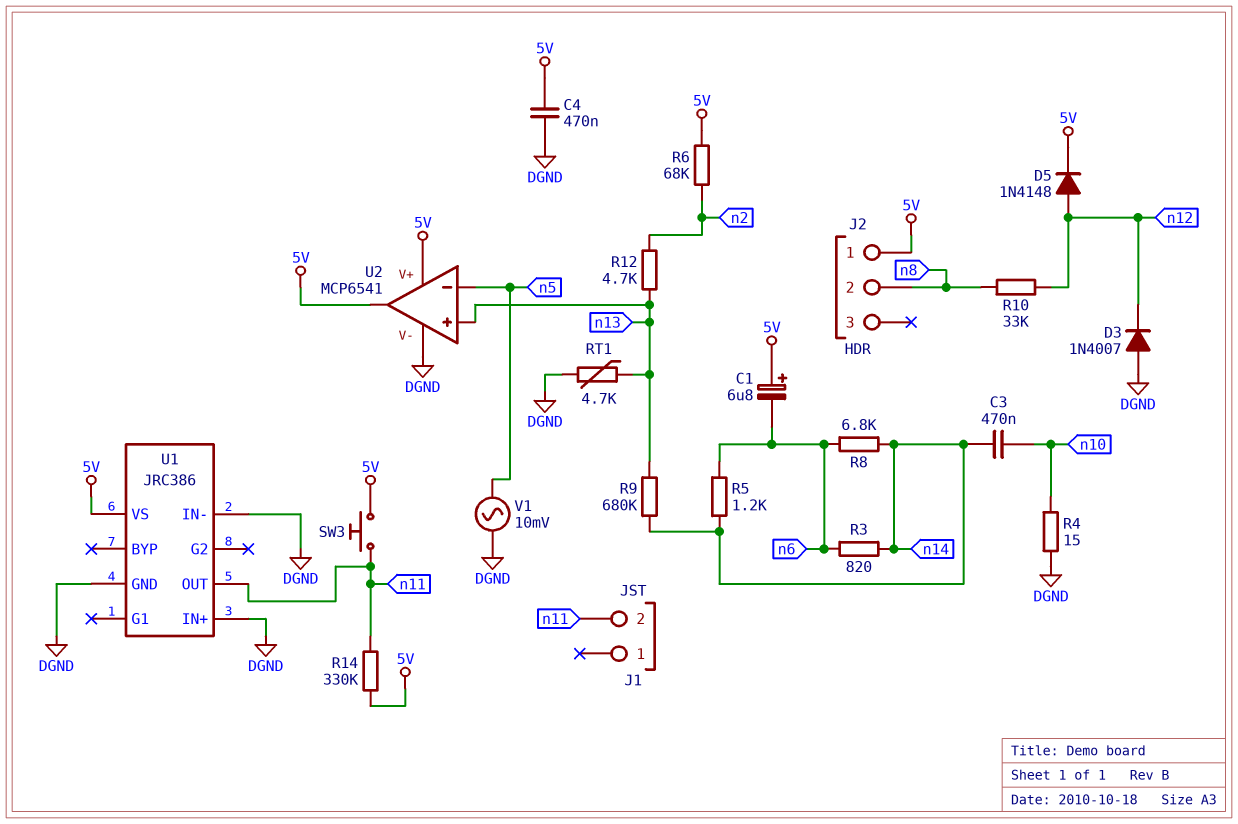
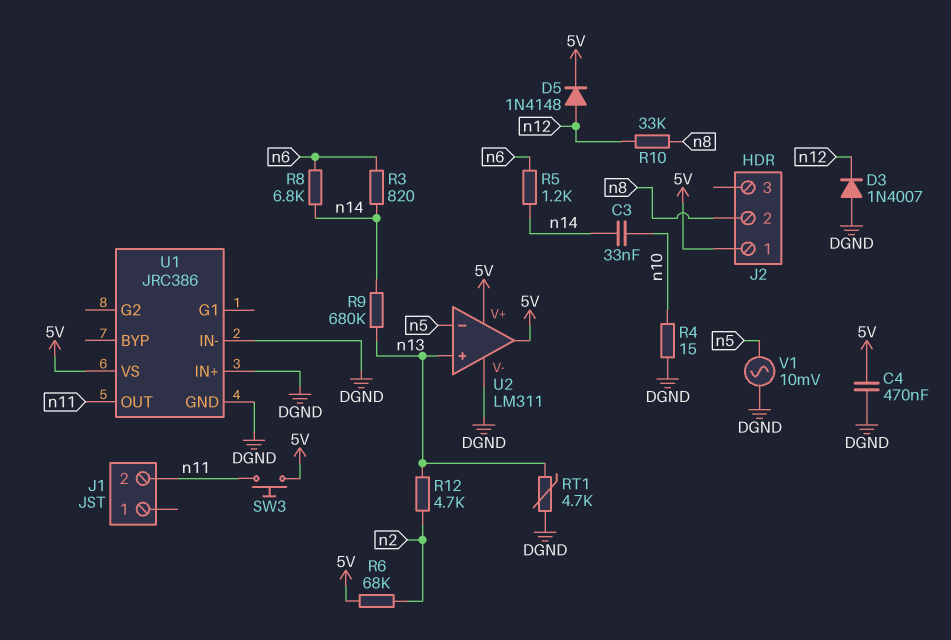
C1: 6.8uF (plus 5V, minus n6) -> none
C3: 470nF (n10, n14) -> 33nF (n10, n14)
R14: 330k (5V, n11) -> none
U2: MCP6541 -> LM311

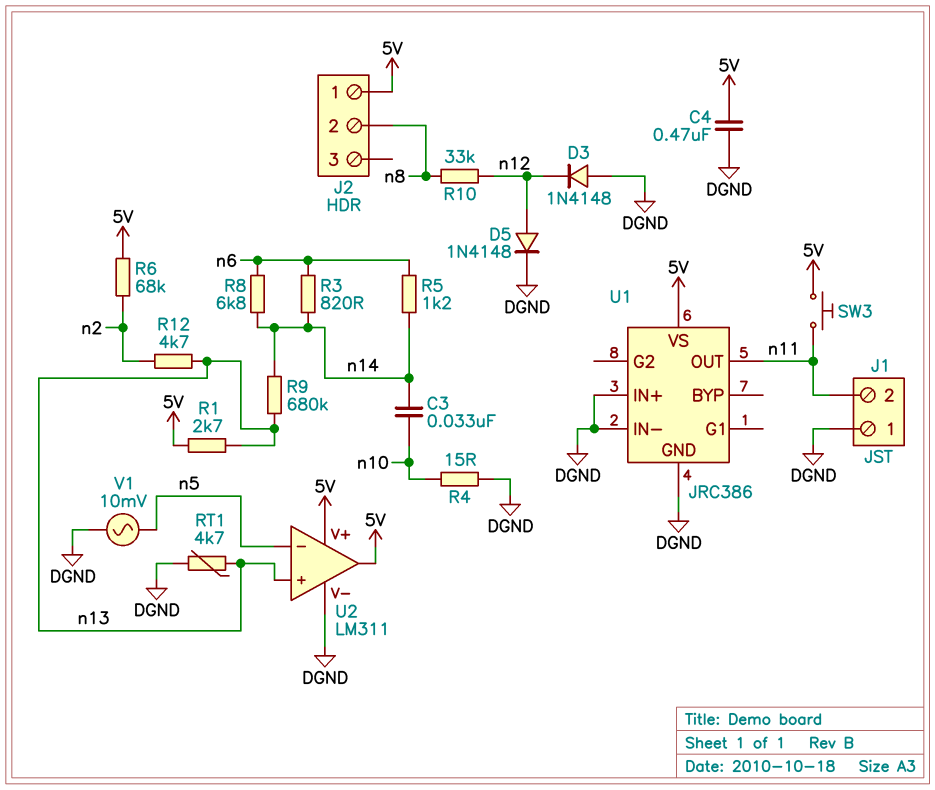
D3: diode 1N4007 (A DGND, K n12) -> diode 1N4148 (A DGND, K n12)
D5: diode 1N4148 (A n12, K 5V) -> diode 1N4148 (A n12, K DGND)
J1 pin 1: none -> DGND
R1: none -> 2.7k (5V, n13)

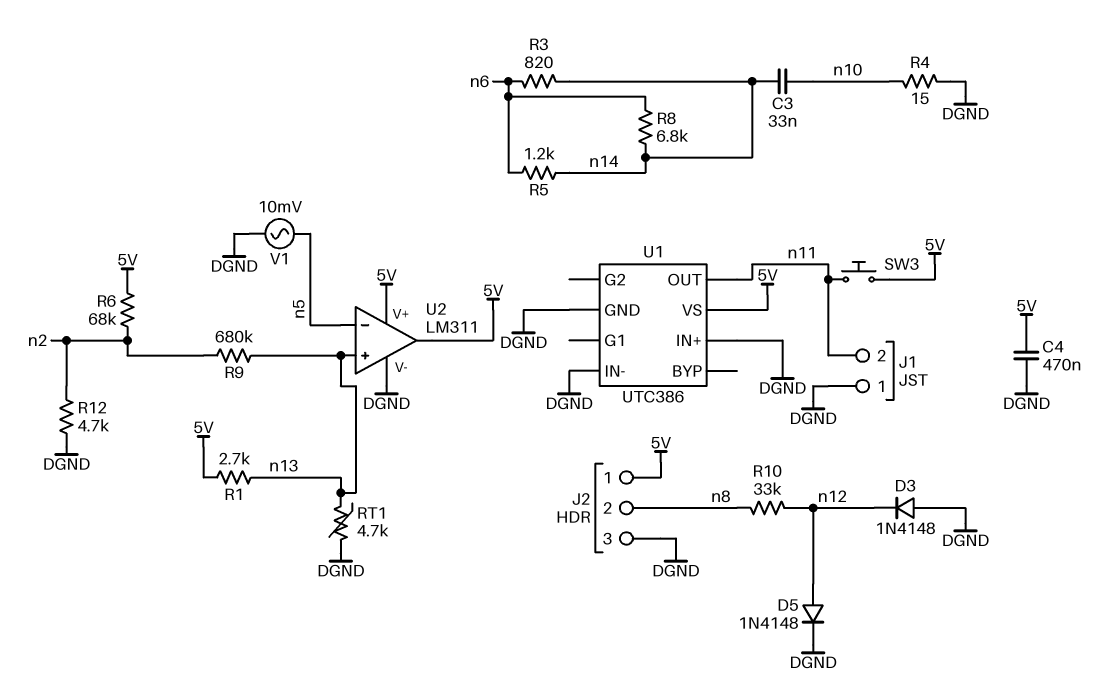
J2 pin 3: none -> DGND
R9: 680k (n13, n14) -> 680k (n2, n13)
R12: 4.7k (n2, n13) -> 4.7k (DGND, n2)
U1: JRC386 -> UTC386

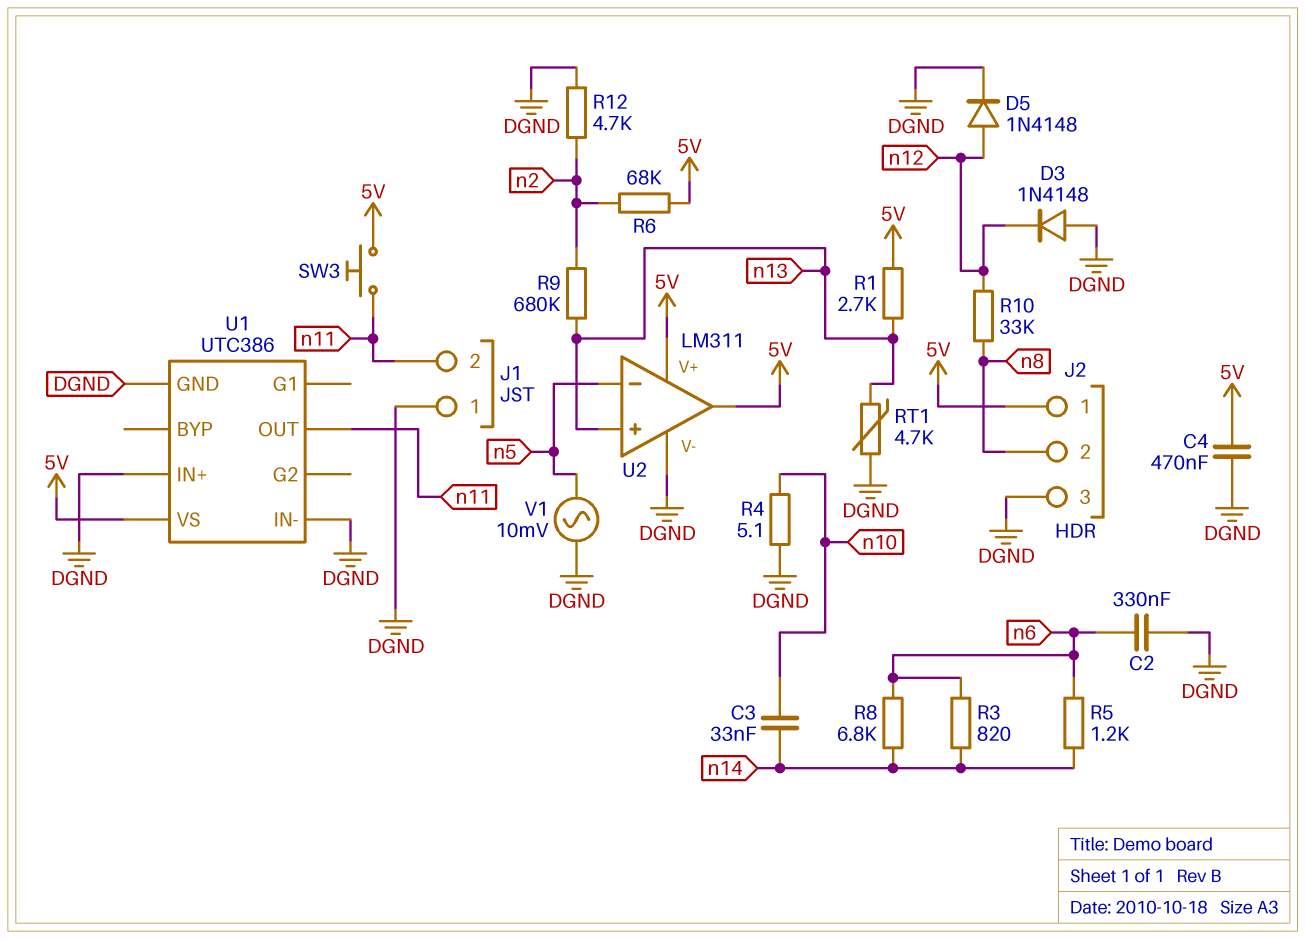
C2: none -> 330nF (DGND, n6)
R4: 15 (DGND, n10) -> 5.1 (DGND, n10)

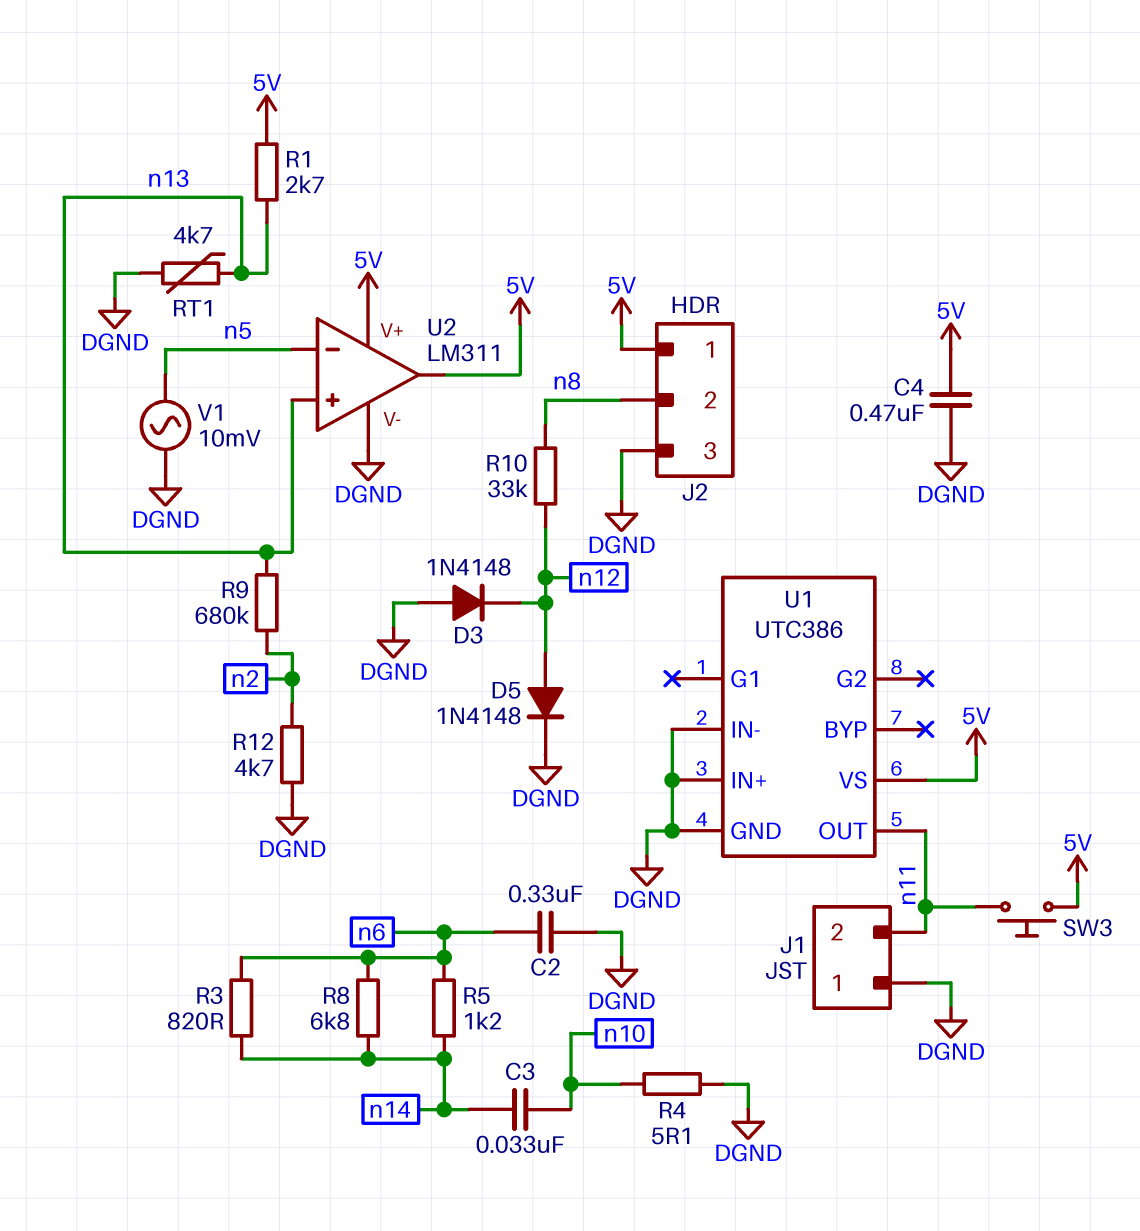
R6: 68k (5V, n2) -> none

